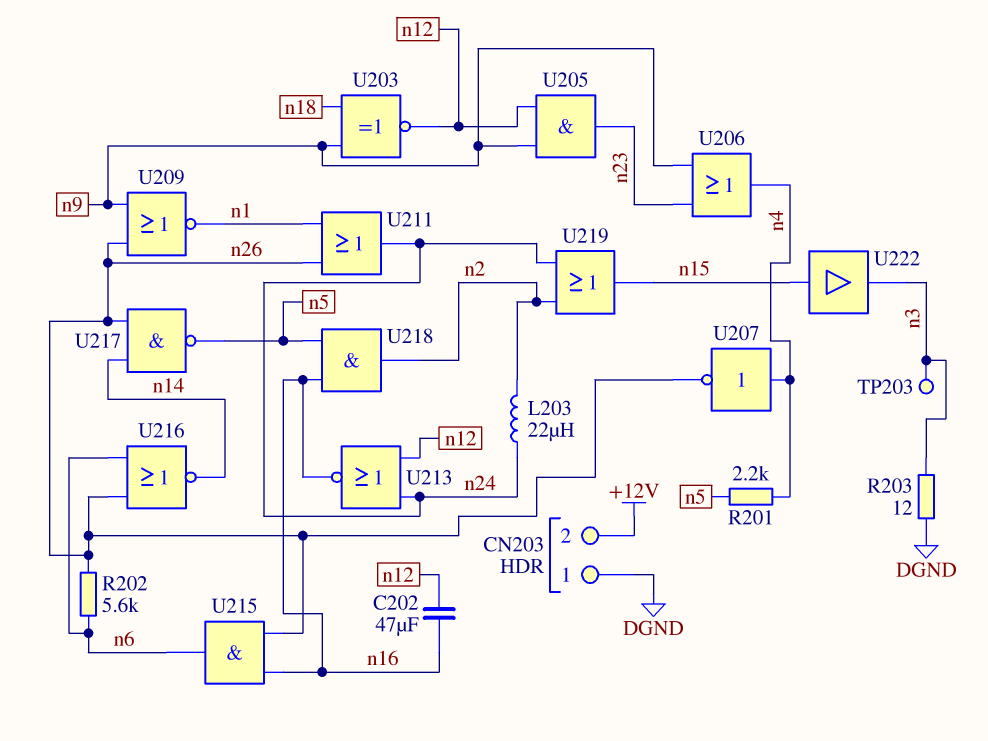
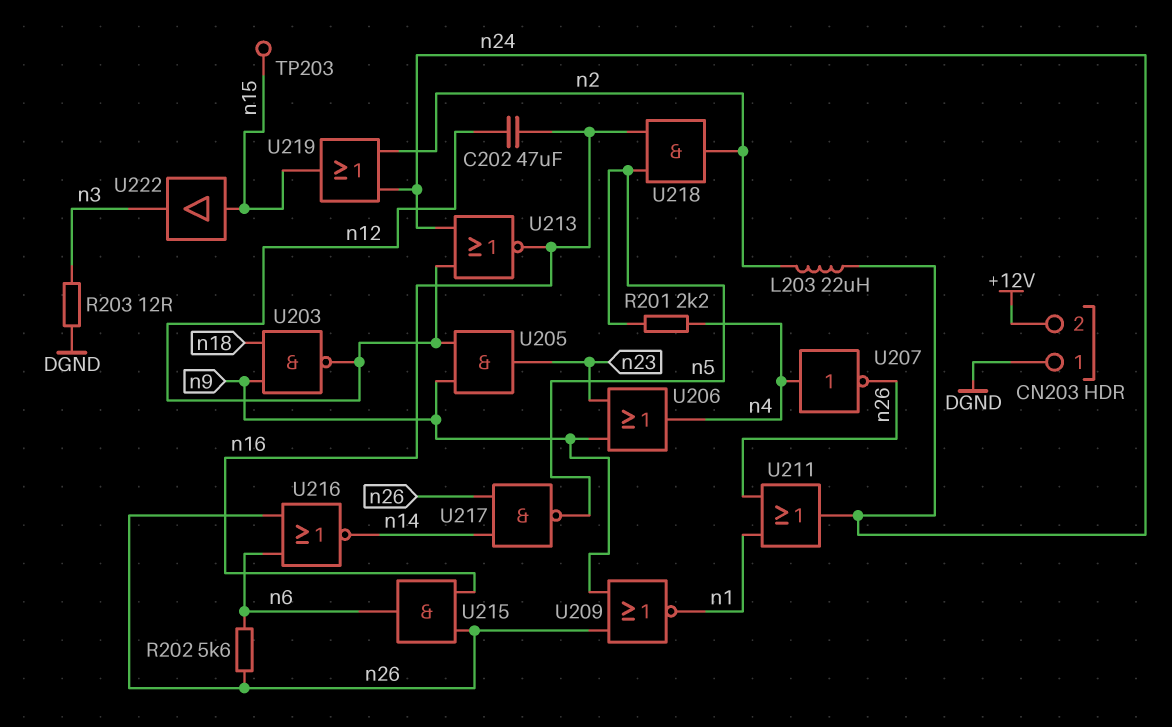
TP203: test point (n3) -> test point (n15)
U203: XNOR (in n9, in n18, out n12) -> NAND (in n9, in n18, out n12)

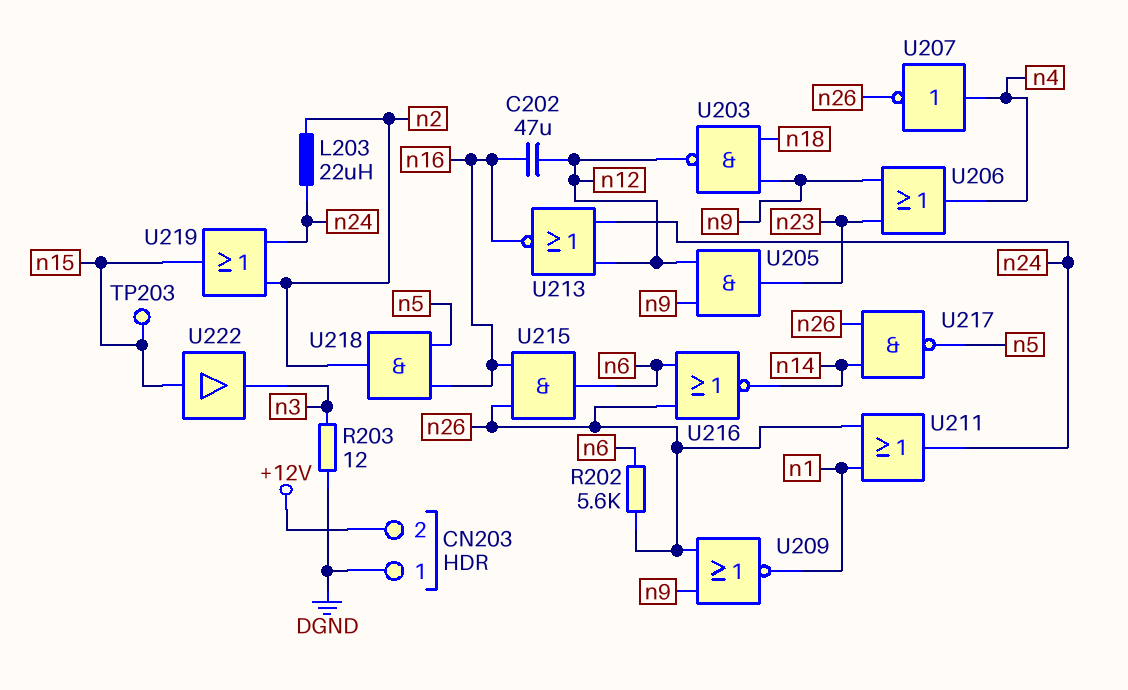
R201: 2.2k (n4, n5) -> none

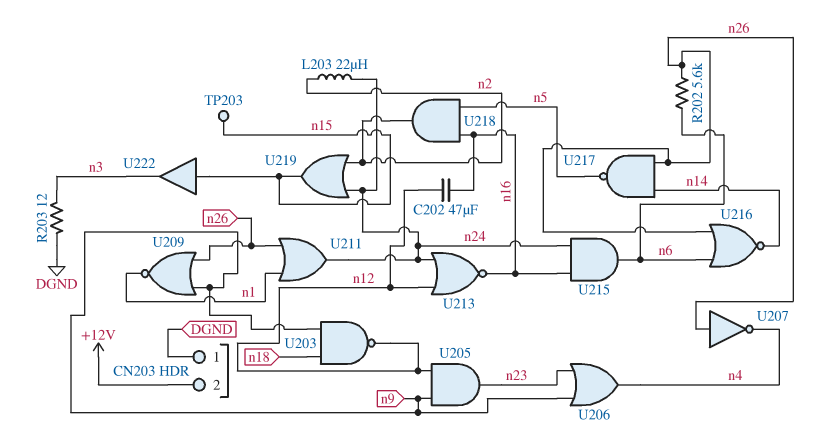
U207: NOT (in n4, out n26) -> NOT (in n26, out n4)
U215: AND (in n16, in n26, out n6) -> AND (in n16, in n24, out n6)

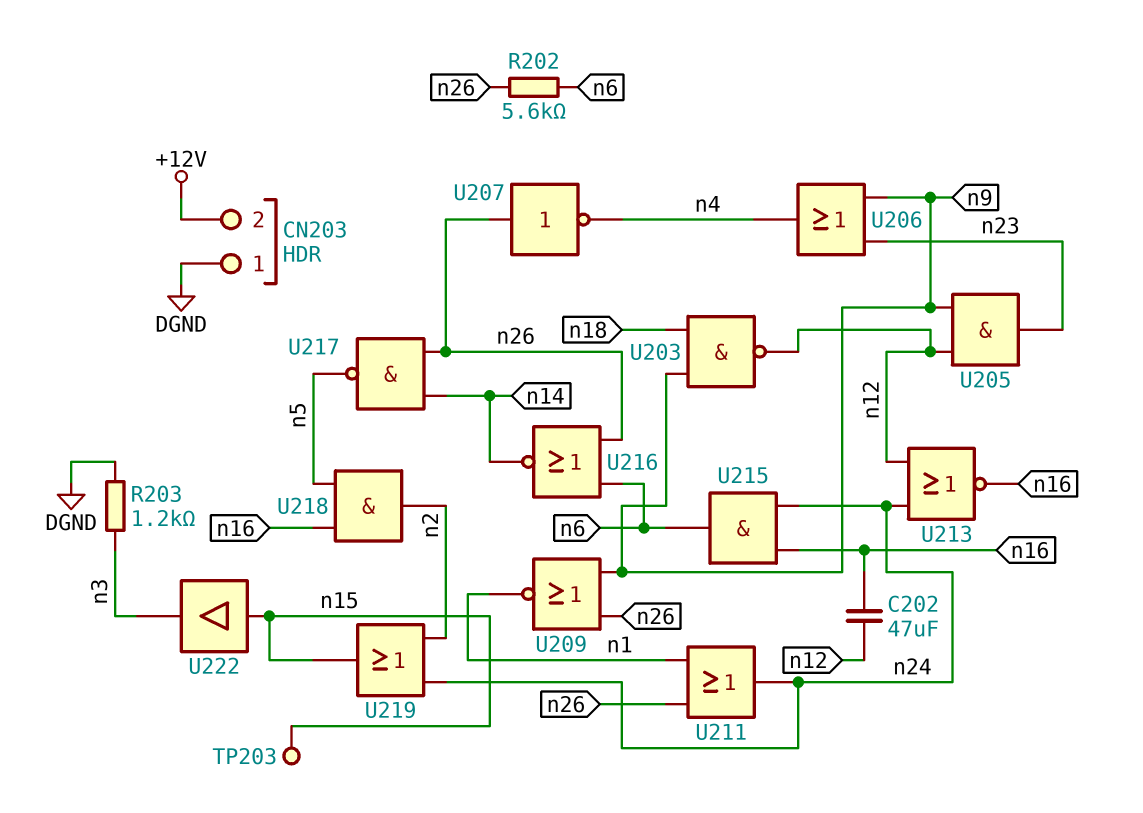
L203: 22uH (n2, n24) -> none
R203: 12 (DGND, n3) -> 1.2k (DGND, n3)

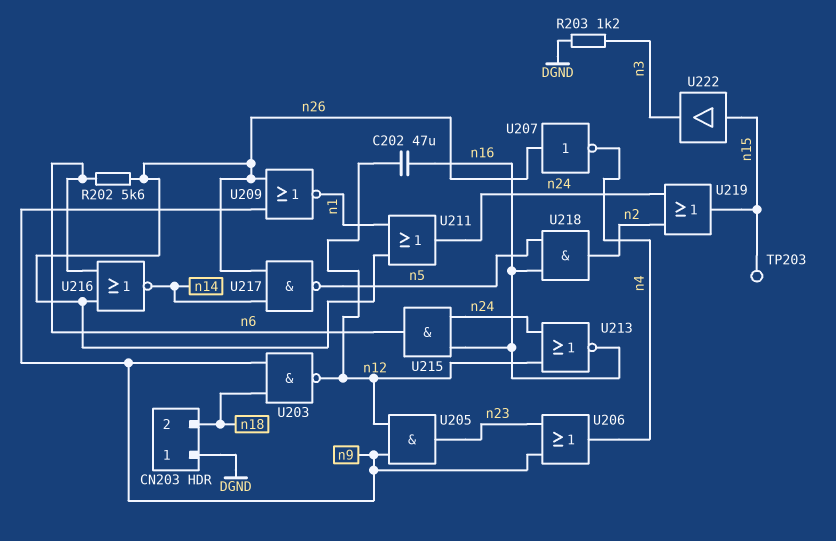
CN203 pin 2: +12V -> n18

